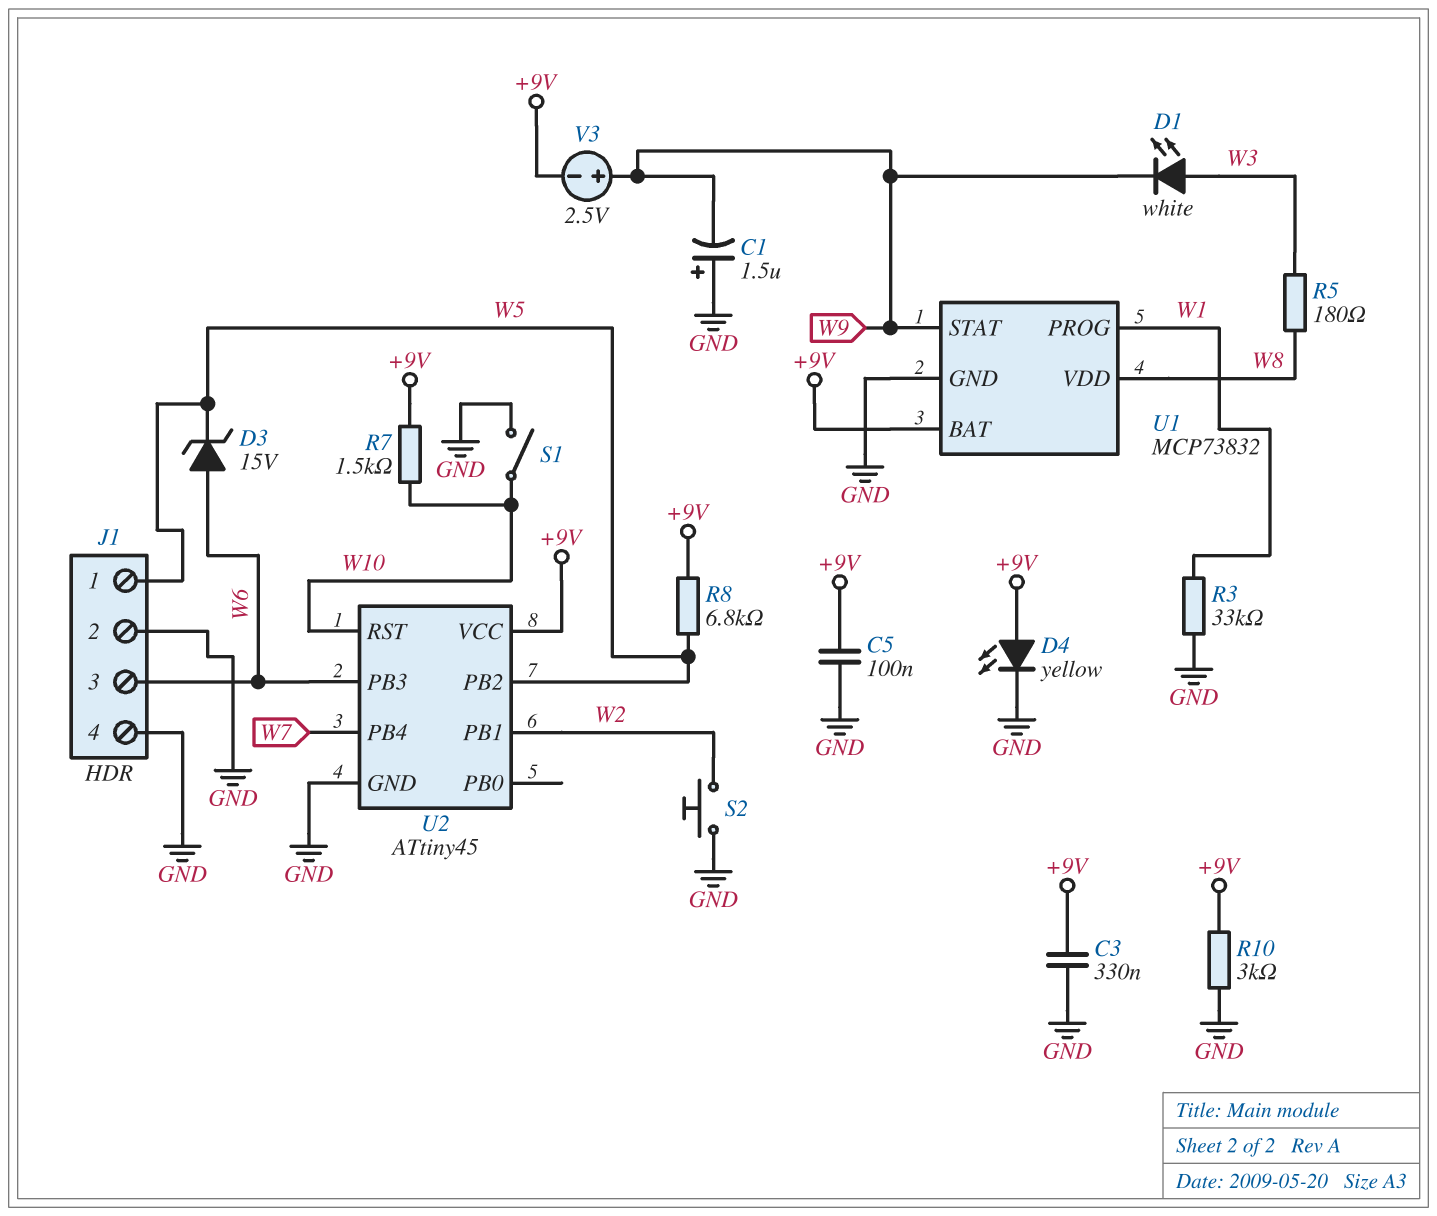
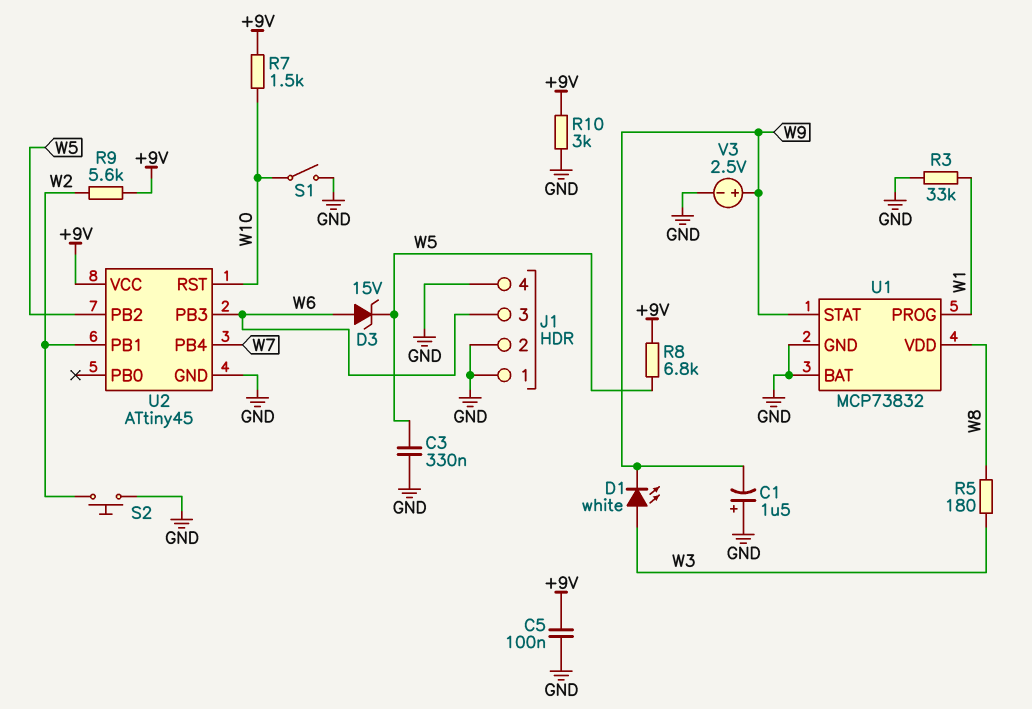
C3: 330nF (+9V, GND) -> 330nF (GND, W5)
D4: LED yellow (A +9V, K GND) -> none
J1 pin 1: W5 -> GND
R9: none -> 5.6k (+9V, W2)
U1 pin BAT: +9V -> GND
V3: 2.5V (plus W9, minus +9V) -> 2.5V (plus W9, minus GND)

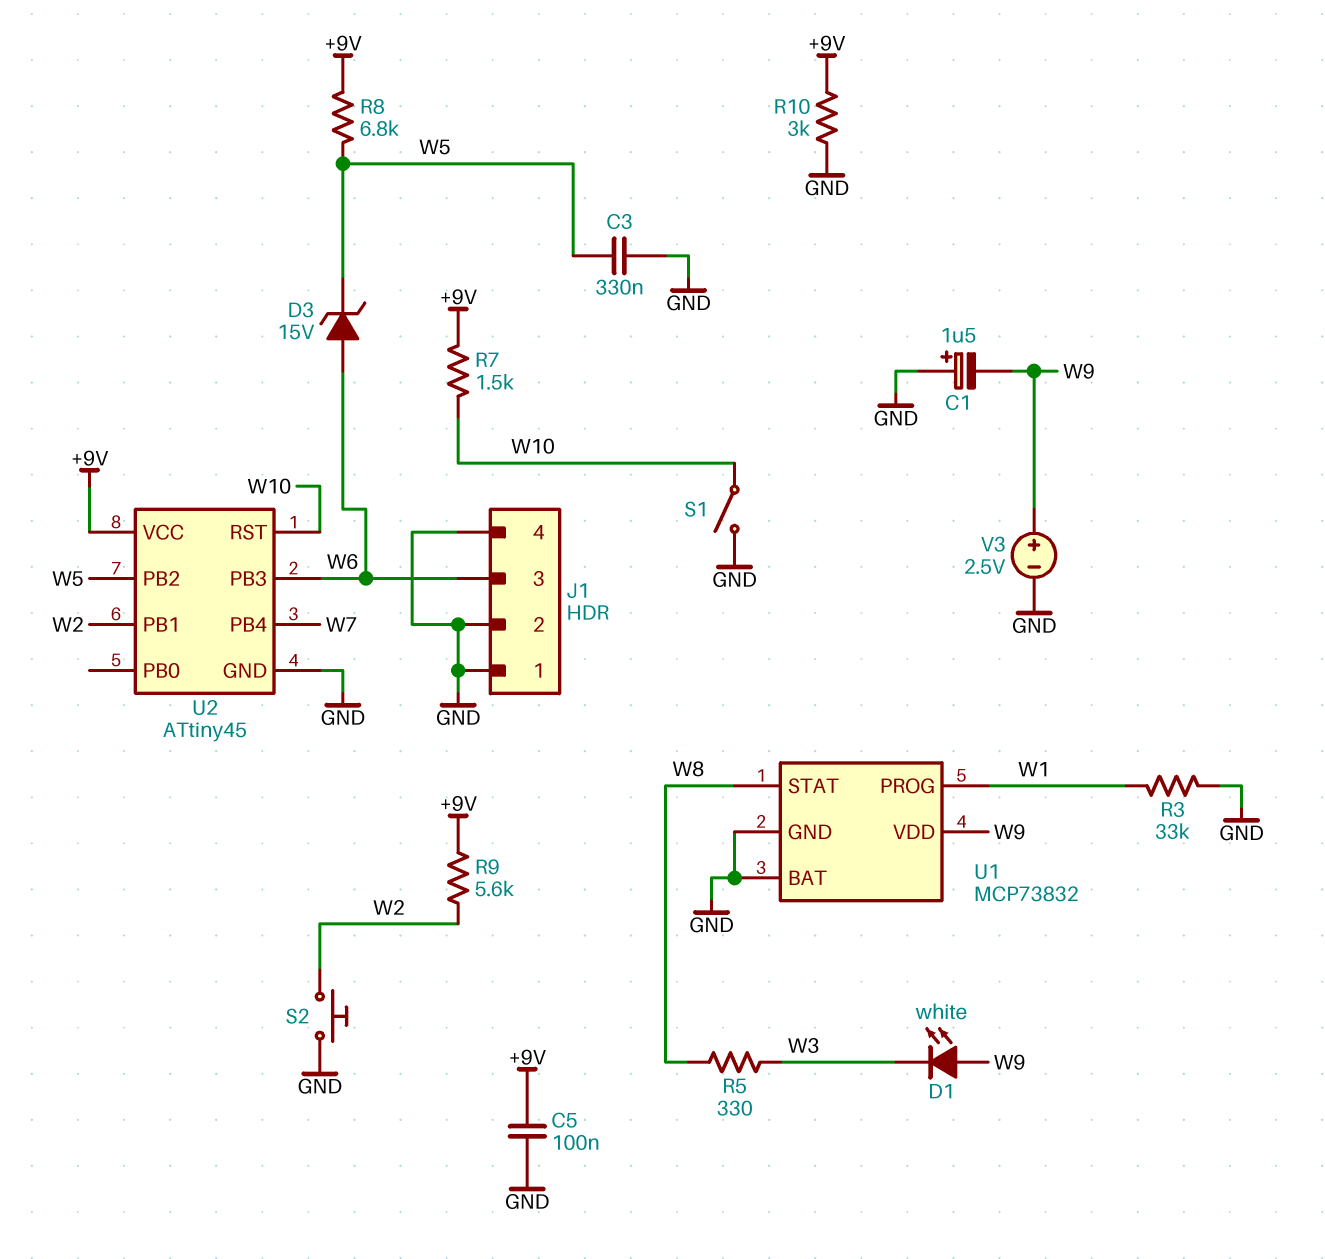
D1: LED white (A W3, K W9) -> LED white (A W9, K W3)
R5: 180 (W3, W8) -> 330 (W3, W8)
U1 pin STAT: W9 -> W8
U1 pin VDD: W8 -> W9

